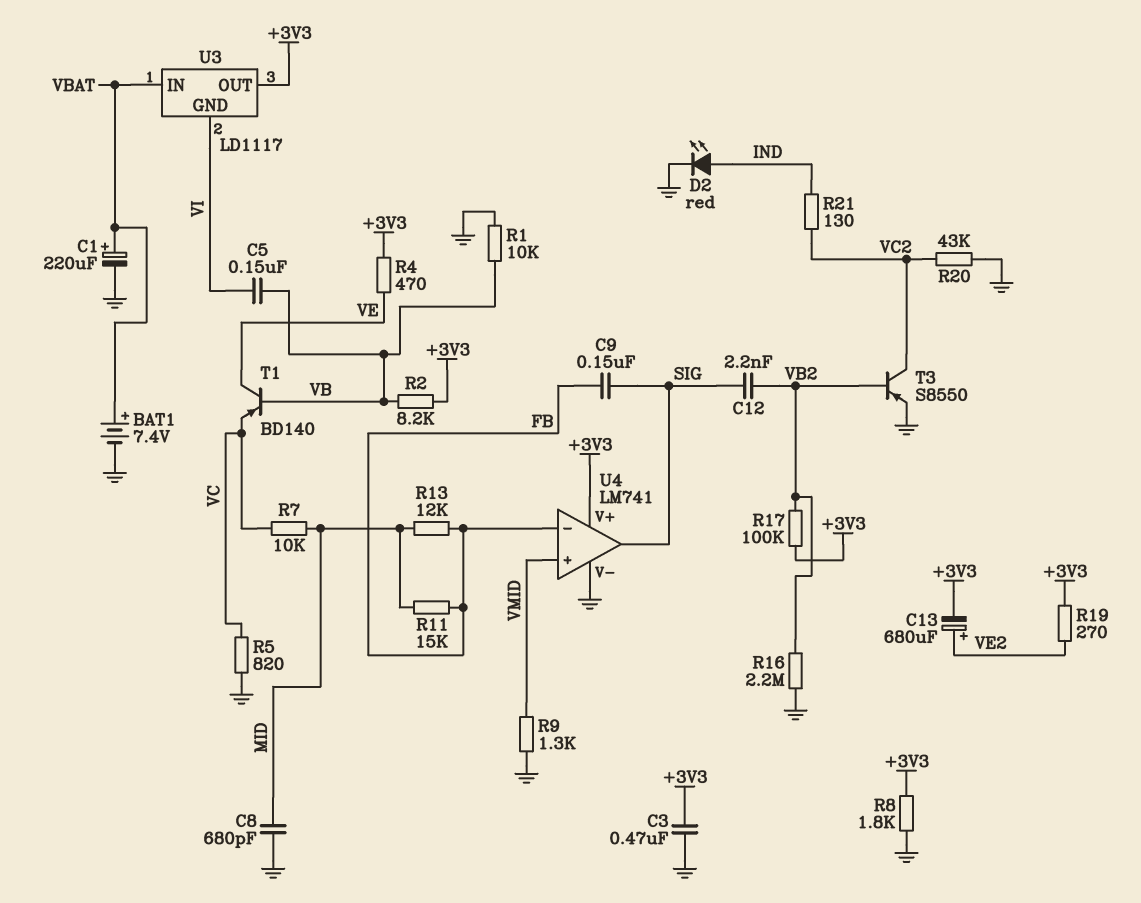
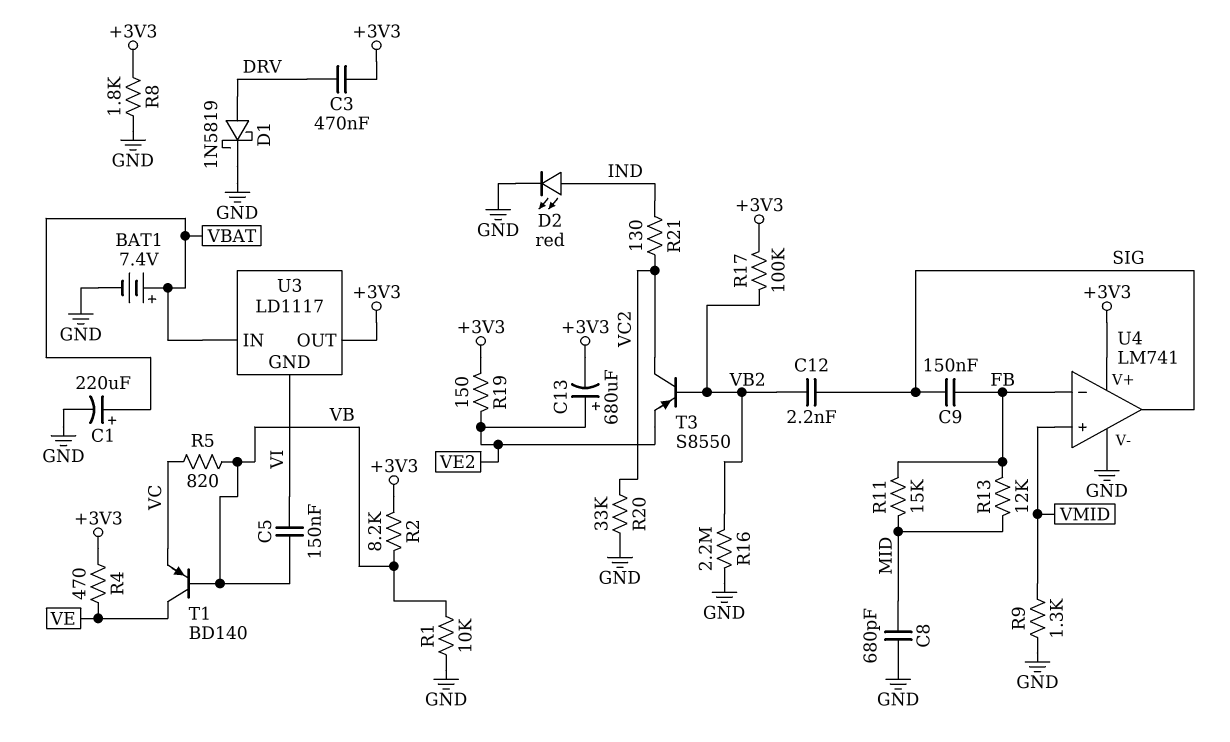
C3: 470nF (+3V3, GND) -> 470nF (+3V3, DRV)
D1: none -> schottky 1N5819 (A DRV, K GND)
R5: 820 (GND, VC) -> 820 (VB, VC)
R7: 10k (MID, VC) -> none
R19: 270 (+3V3, VE2) -> 150 (+3V3, VE2)
R20: 43k (GND, VC2) -> 33k (GND, VC2)
T3: PNP S8550 (B VB2, C VC2, E GND) -> PNP S8550 (B VB2, C VC2, E VE2)

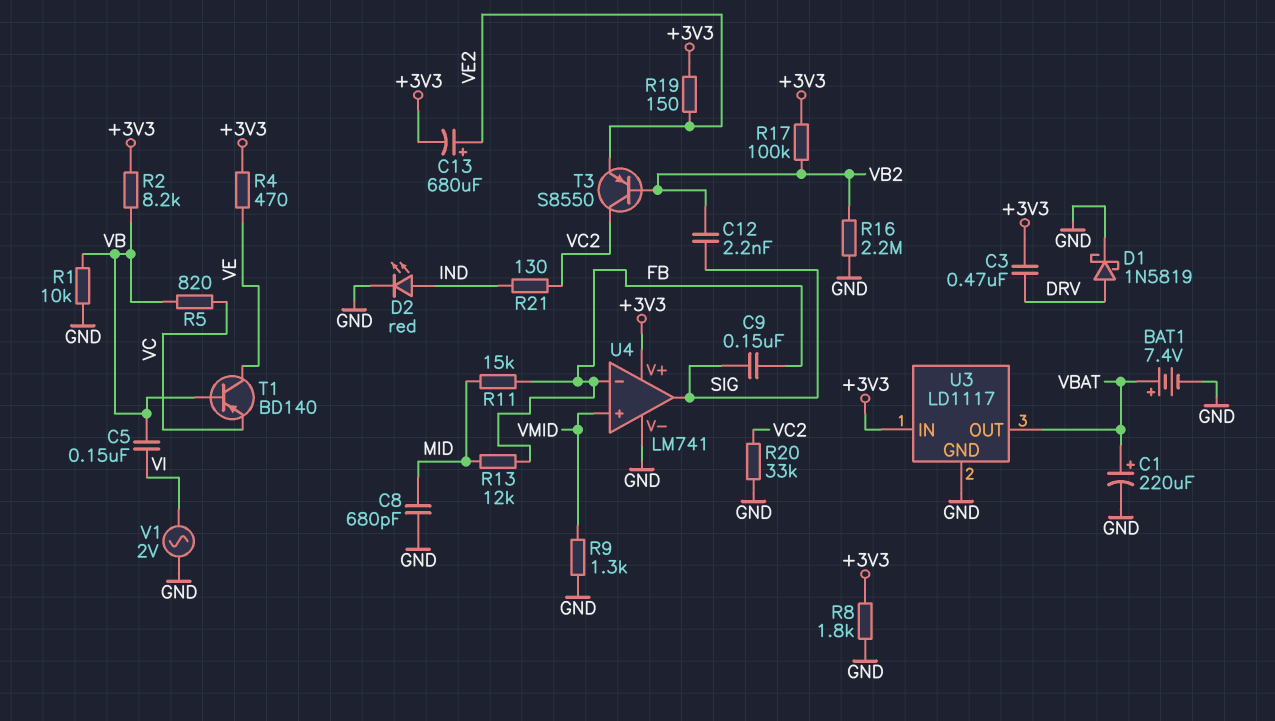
U3 pin GND: VI -> GND
U3 pin IN: VBAT -> +3V3
U3 pin OUT: +3V3 -> VBAT
V1: none -> AC 2V (GND, VI)

